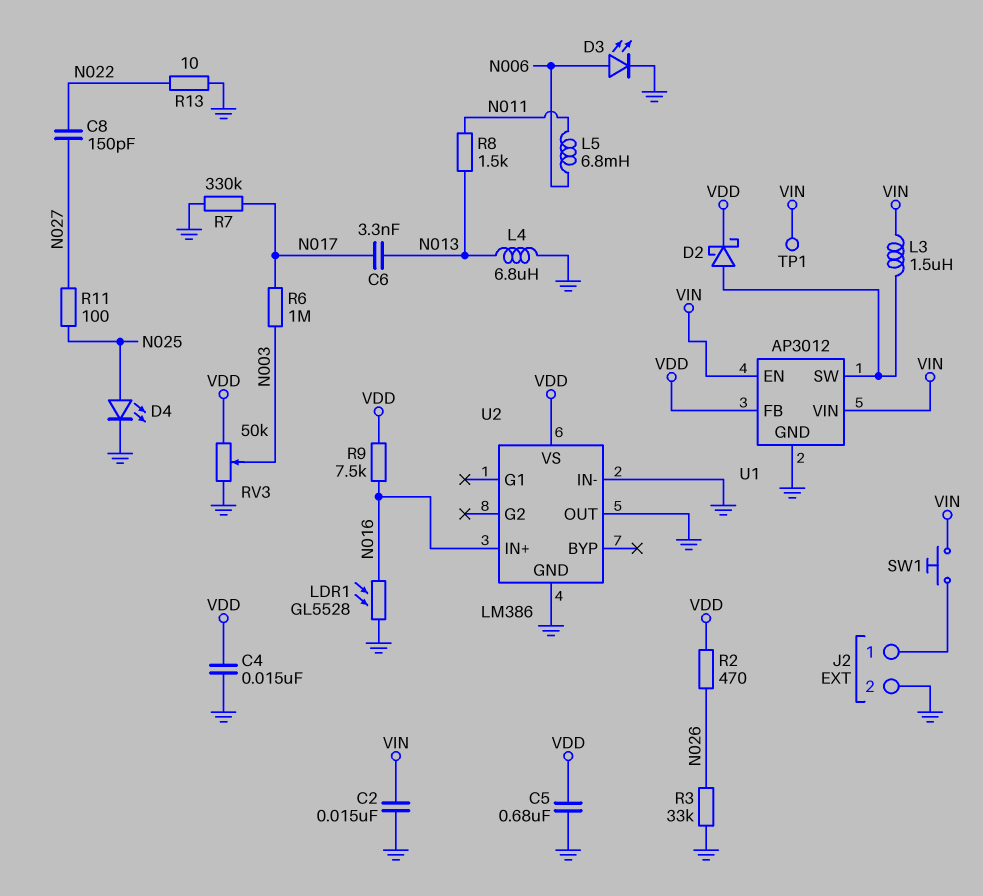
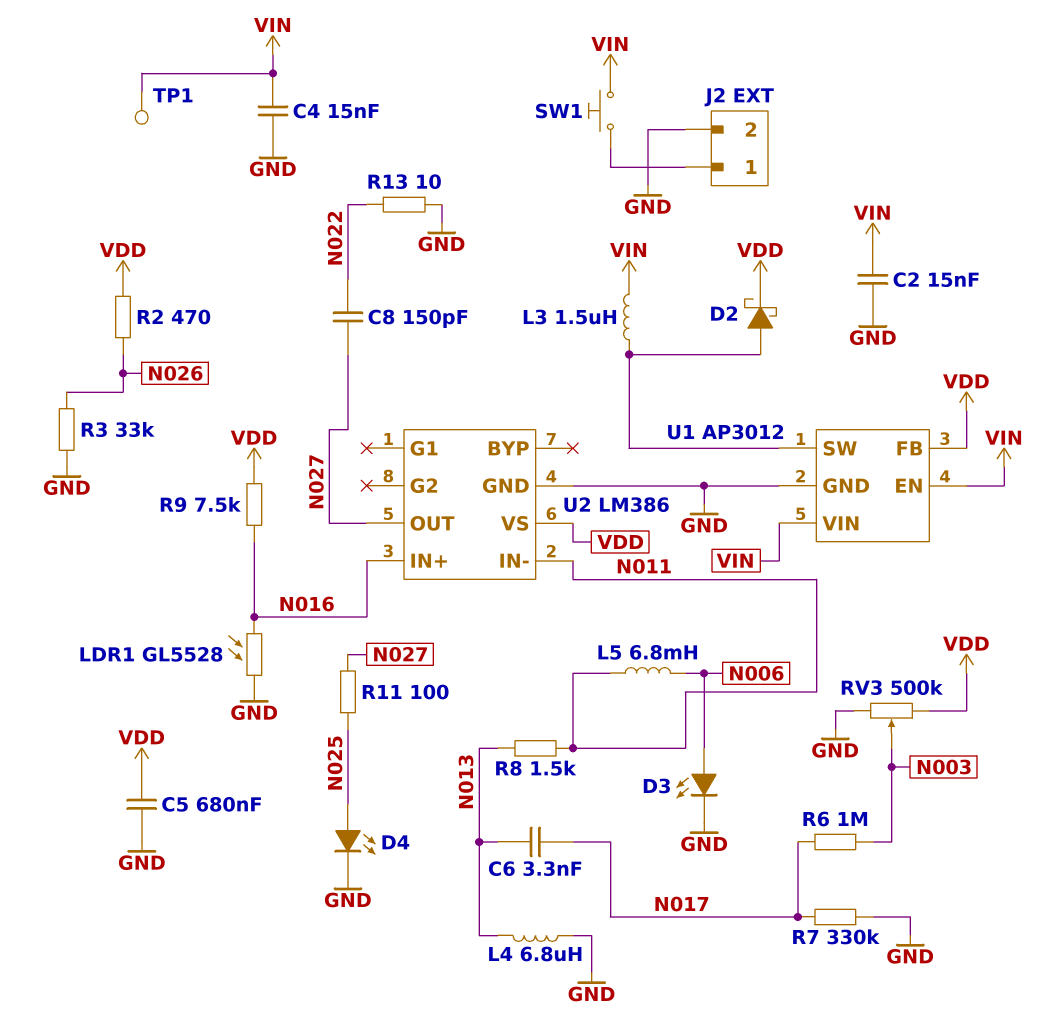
C4: 15nF (GND, VDD) -> 15nF (GND, VIN)
RV3: 50k (GND, VDD, wiper N003) -> 500k (GND, VDD, wiper N003)
U2 pin IN-: GND -> N011
U2 pin OUT: GND -> N027

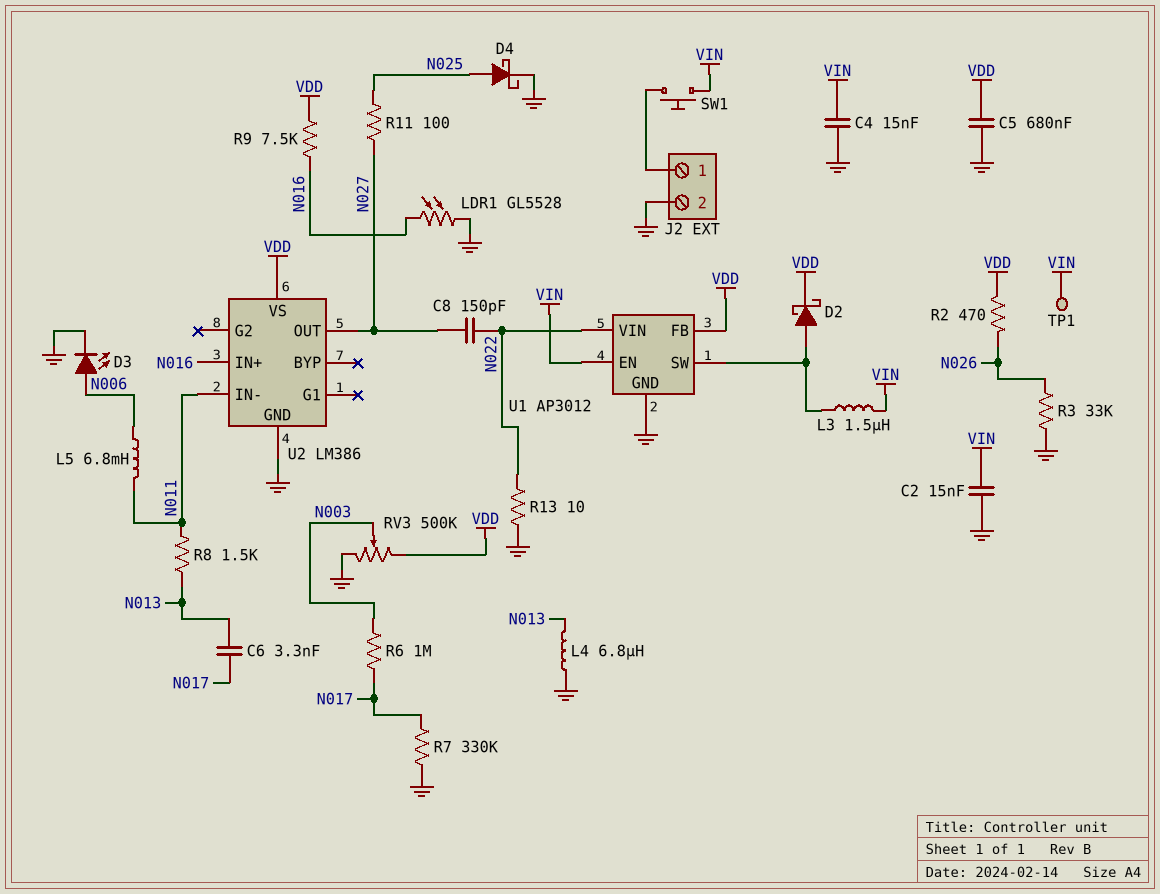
D4: LED (A N025, K GND) -> schottky (A N025, K GND)
U1 pin VIN: VIN -> N022

